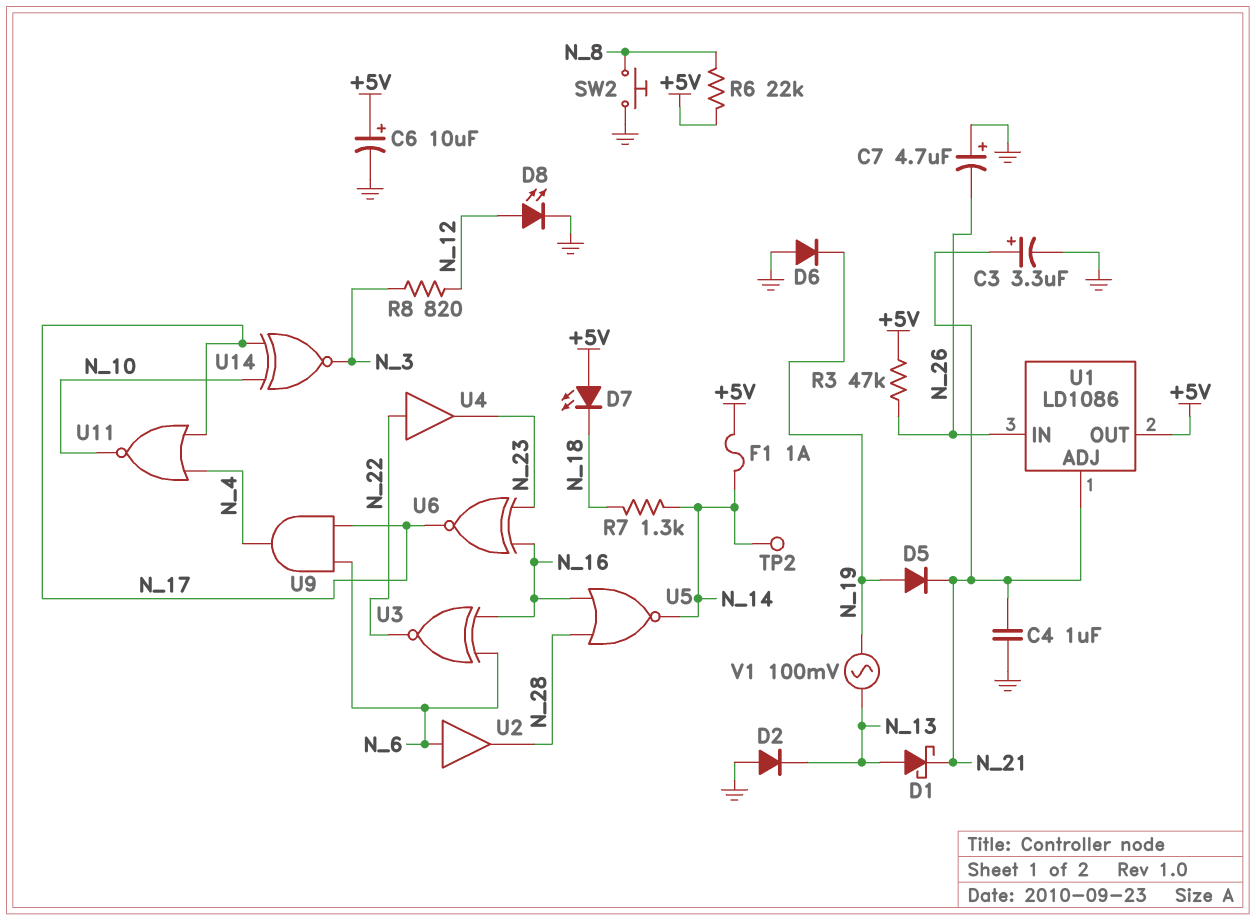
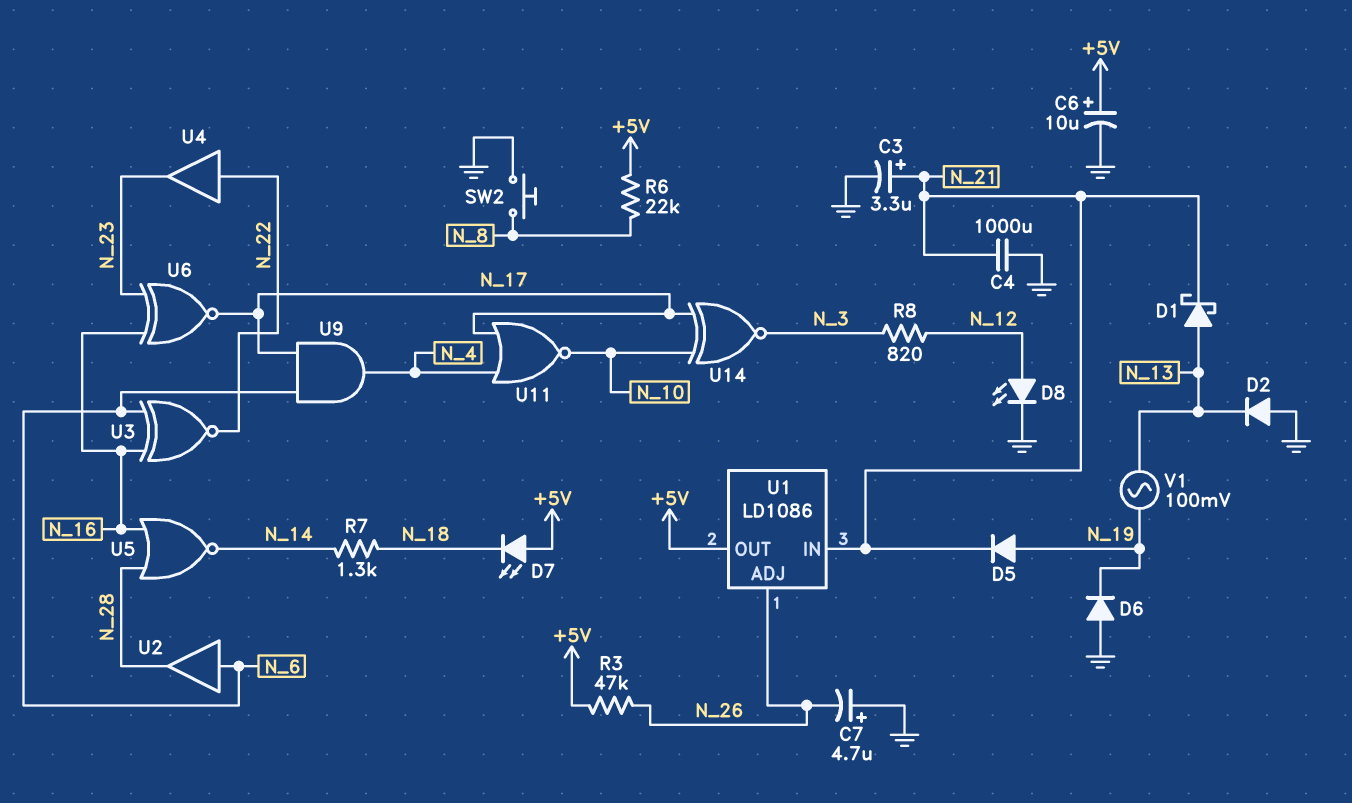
C4: 1uF (GND, N_21) -> 1000uF (GND, N_21)
F1: 1A (+5V, N_14) -> none
TP2: test point (N_14) -> none
U1 pin ADJ: N_21 -> N_26
U1 pin IN: N_26 -> N_21

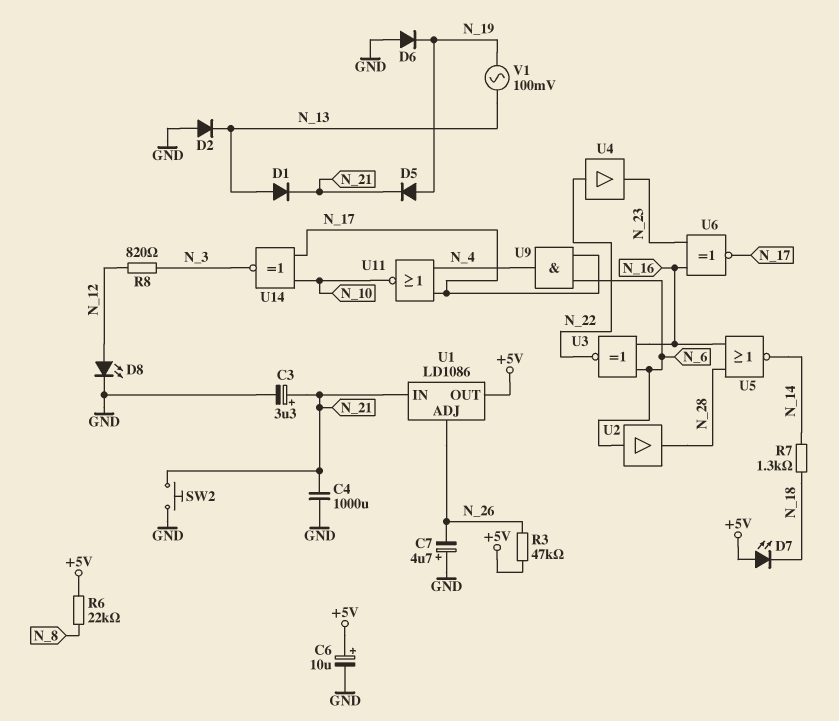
D1: schottky (A N_13, K N_21) -> diode (A N_13, K N_21)
SW2: button (GND, N_8) -> button (GND, N_21)

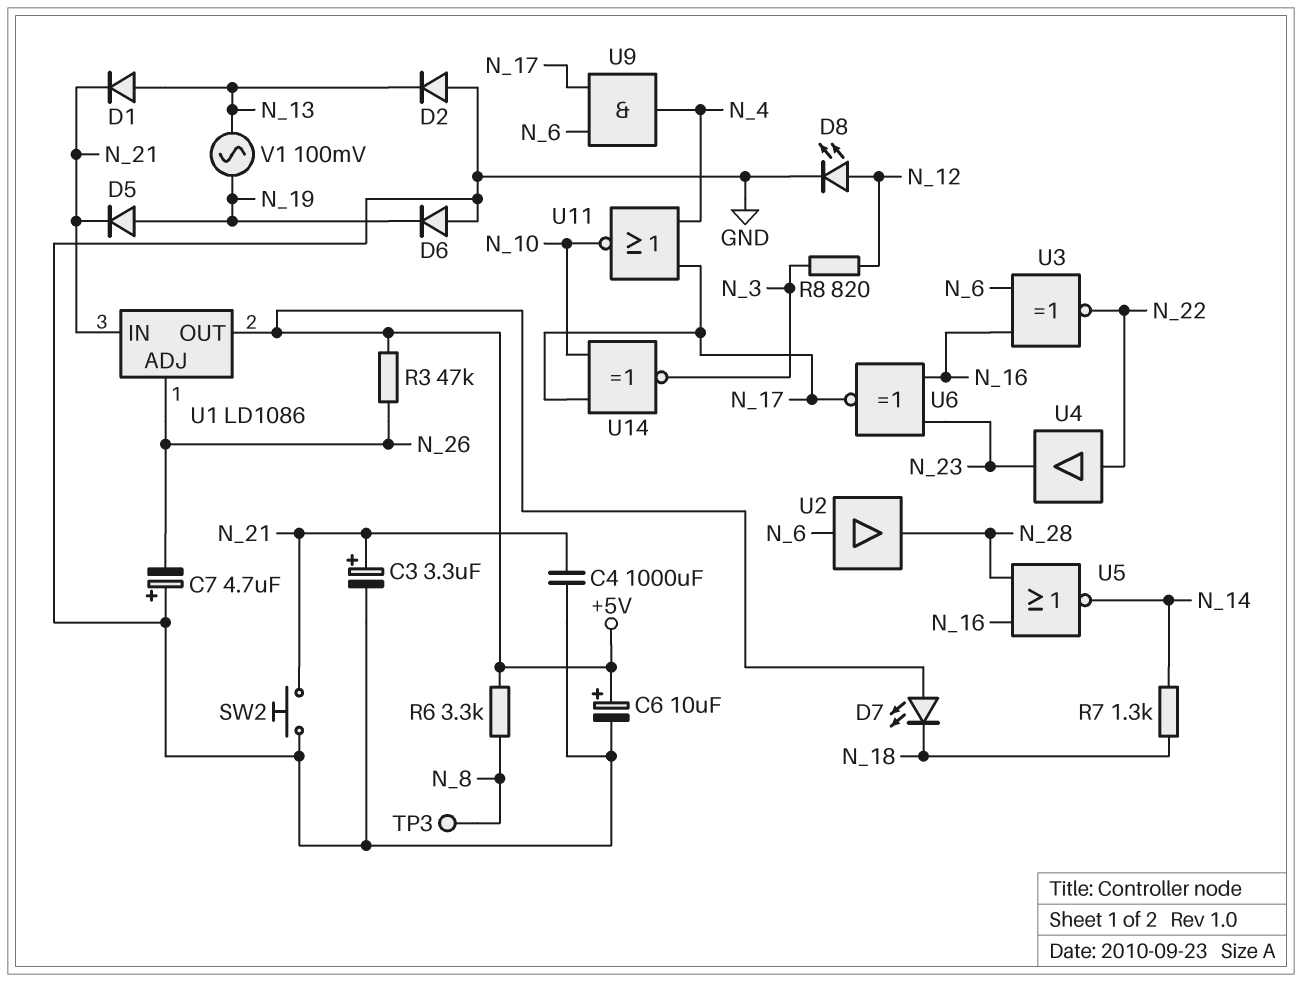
R6: 22k (+5V, N_8) -> 3.3k (+5V, N_8)
TP3: none -> test point (N_8)

